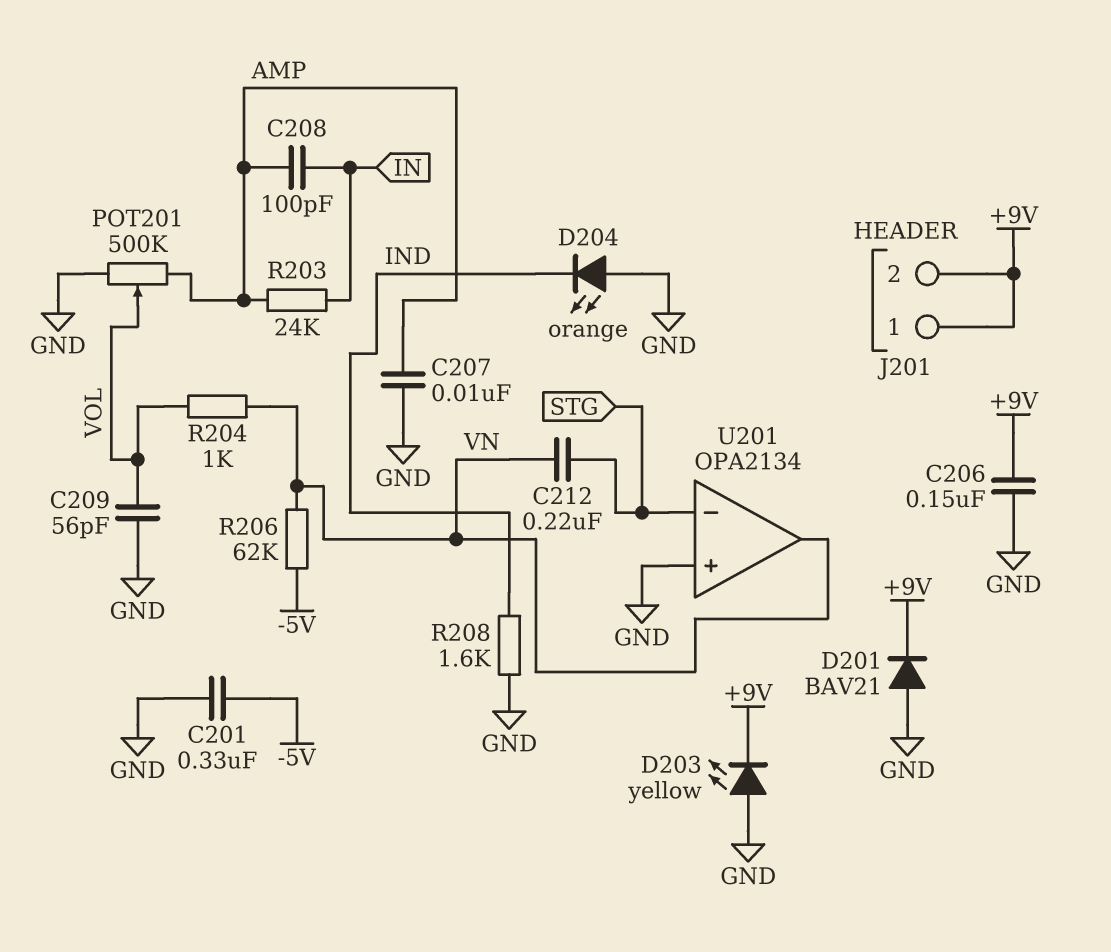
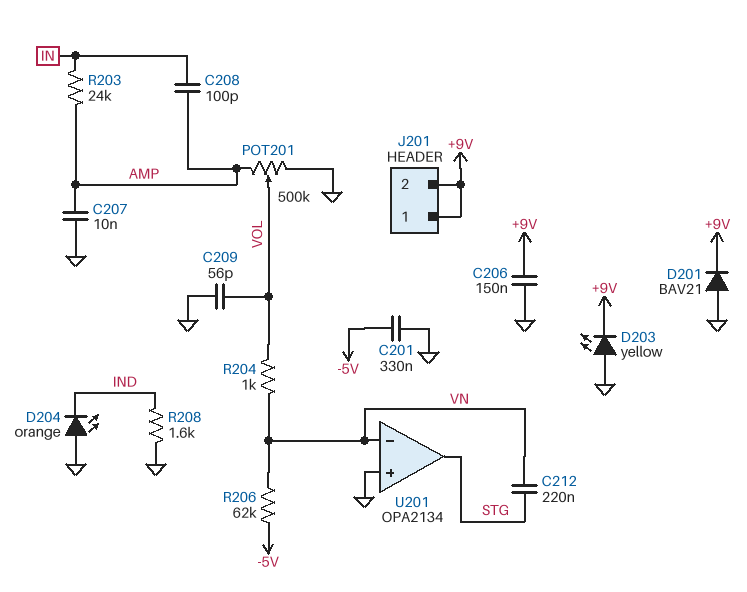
U201 pin in-: STG -> VN
U201 pin out: VN -> STG

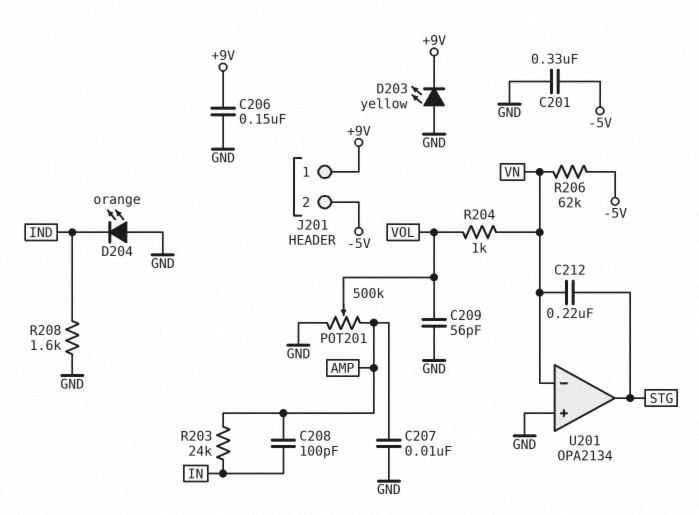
D201: diode BAV21 (A GND, K +9V) -> none
J201 pin 2: +9V -> -5V

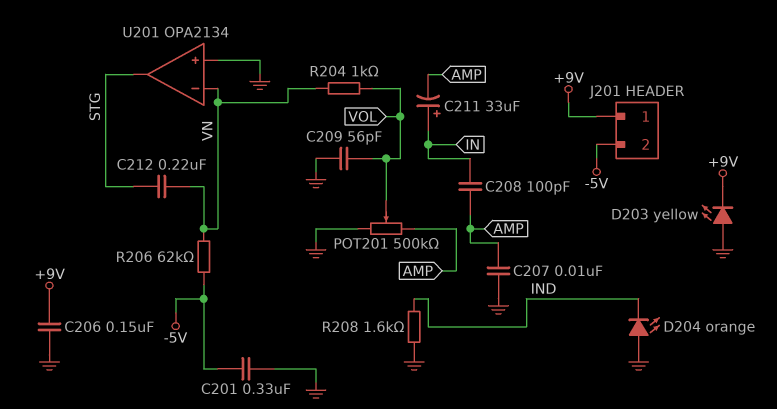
C211: none -> 33uF (plus IN, minus AMP)
R203: 24k (AMP, IN) -> none

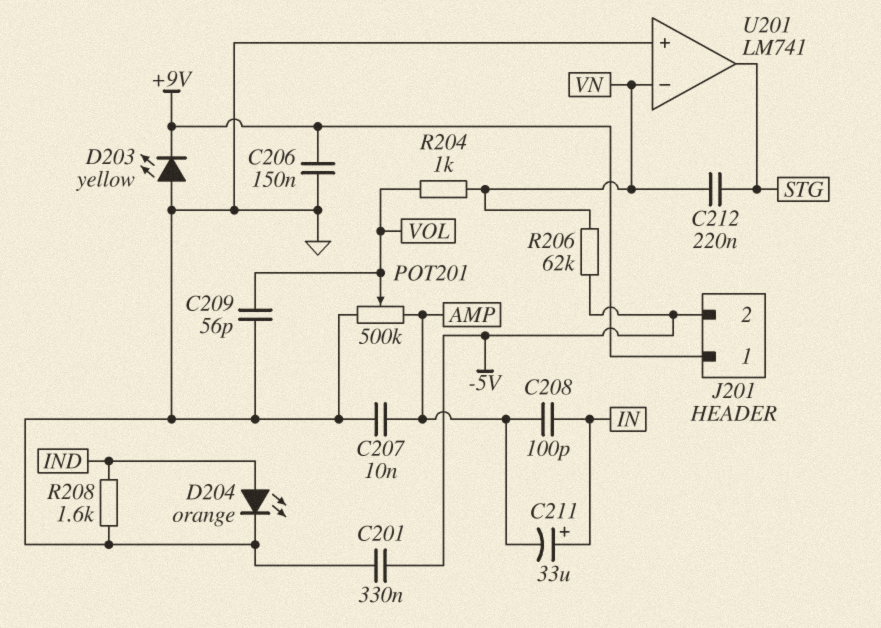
D204: LED orange (A GND, K IND) -> LED orange (A IND, K GND)
U201: OPA2134 -> LM741

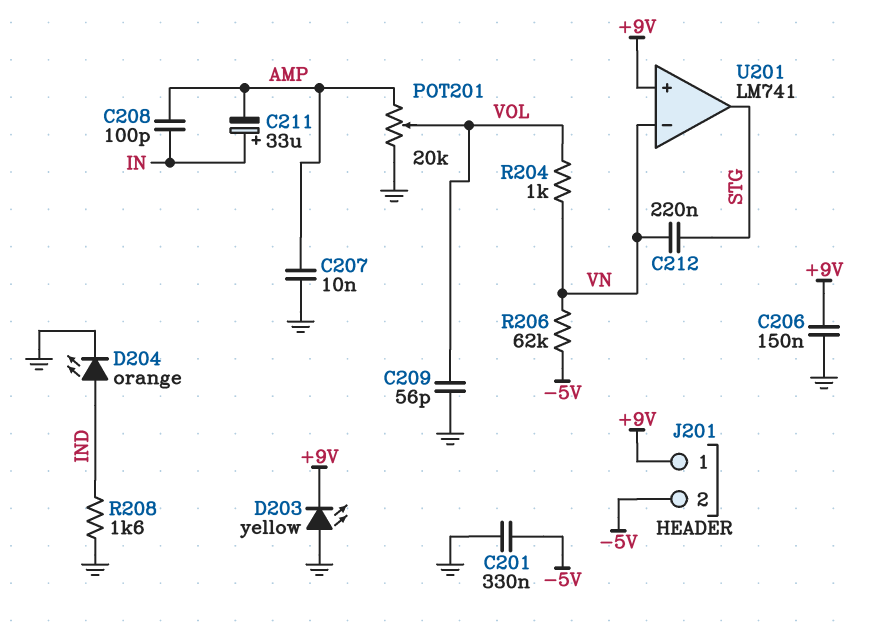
POT201: 500k (AMP, GND, wiper VOL) -> 20k (AMP, GND, wiper VOL)
U201 pin in+: GND -> +9V

